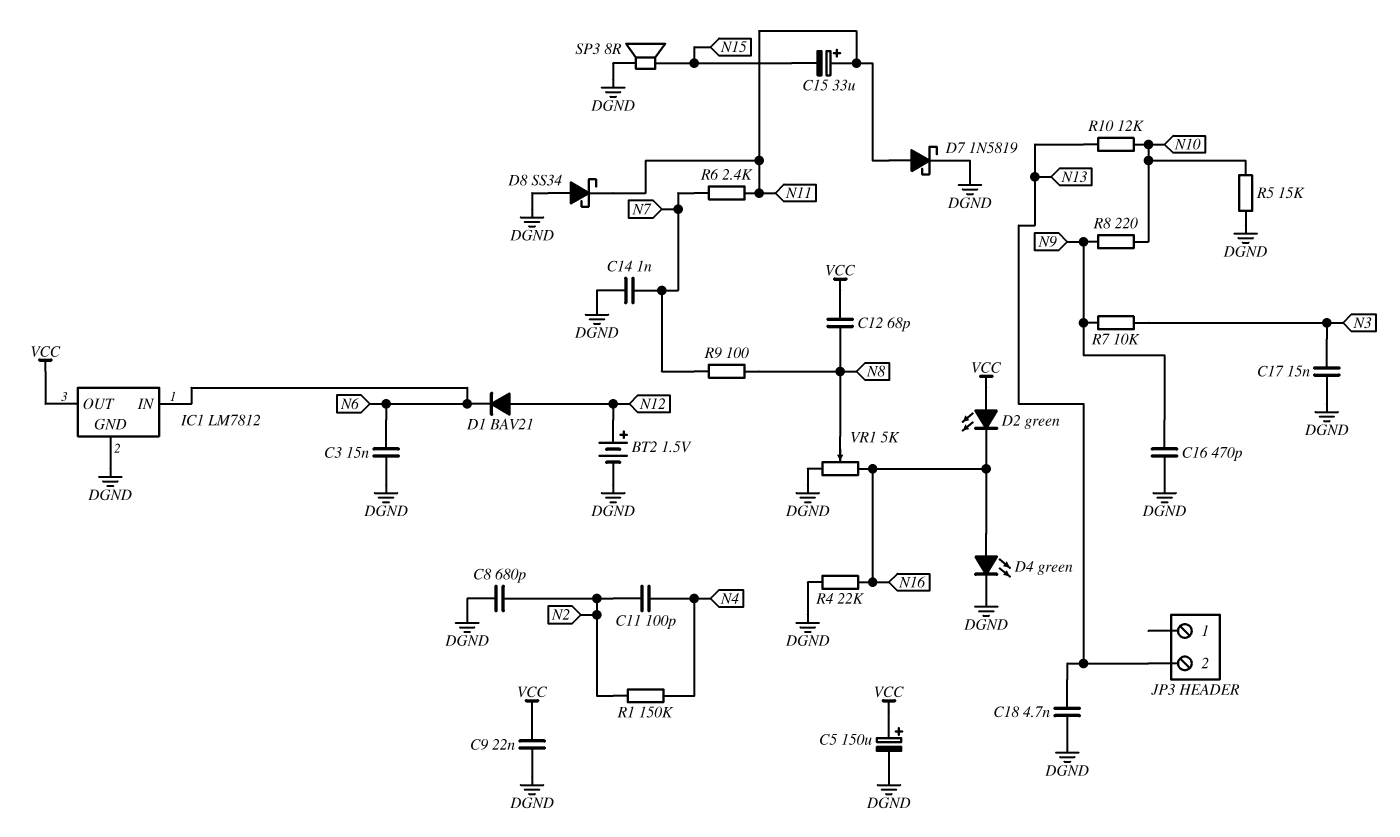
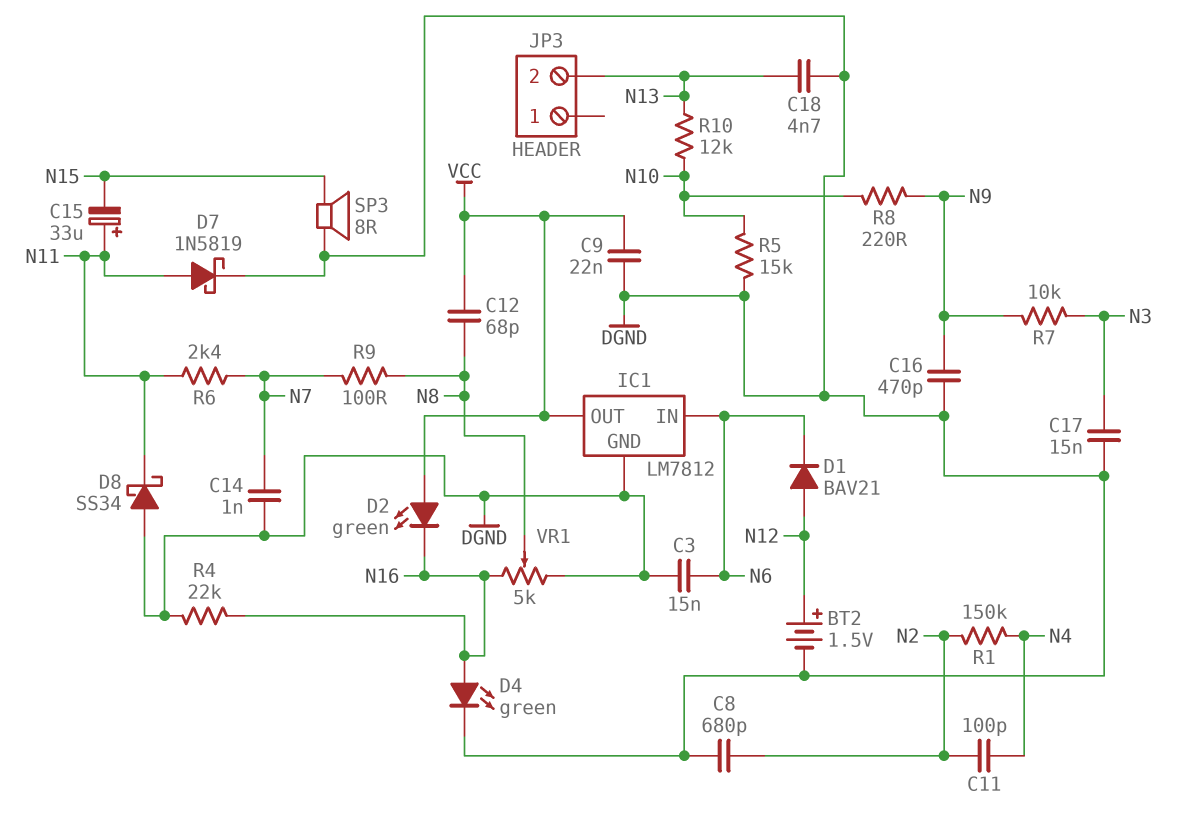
C5: 150uF (plus VCC, minus DGND) -> none

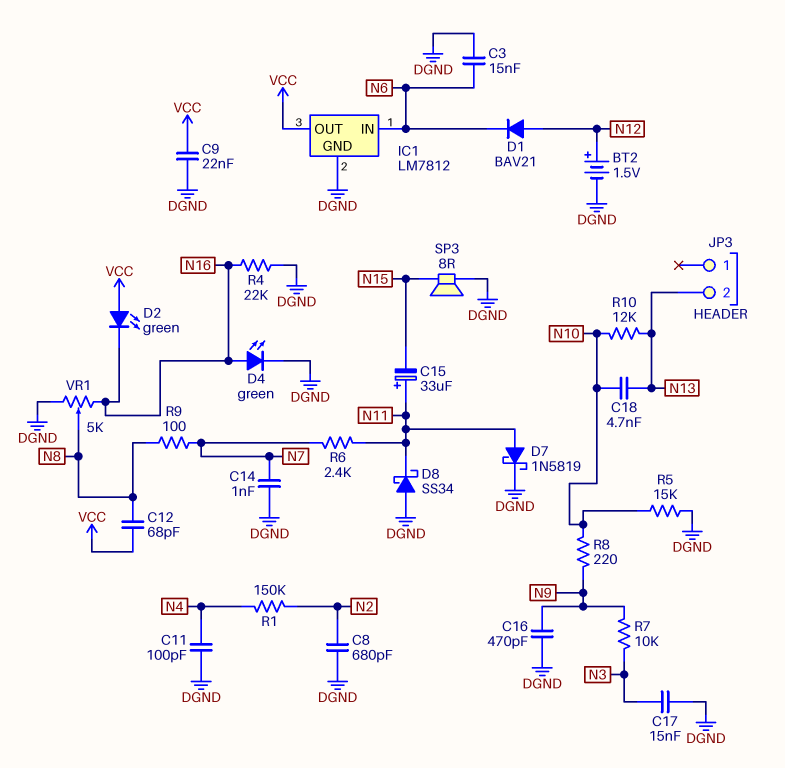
C11: 100pF (N2, N4) -> 100pF (DGND, N4)
C18: 4.7nF (DGND, N13) -> 4.7nF (N10, N13)

